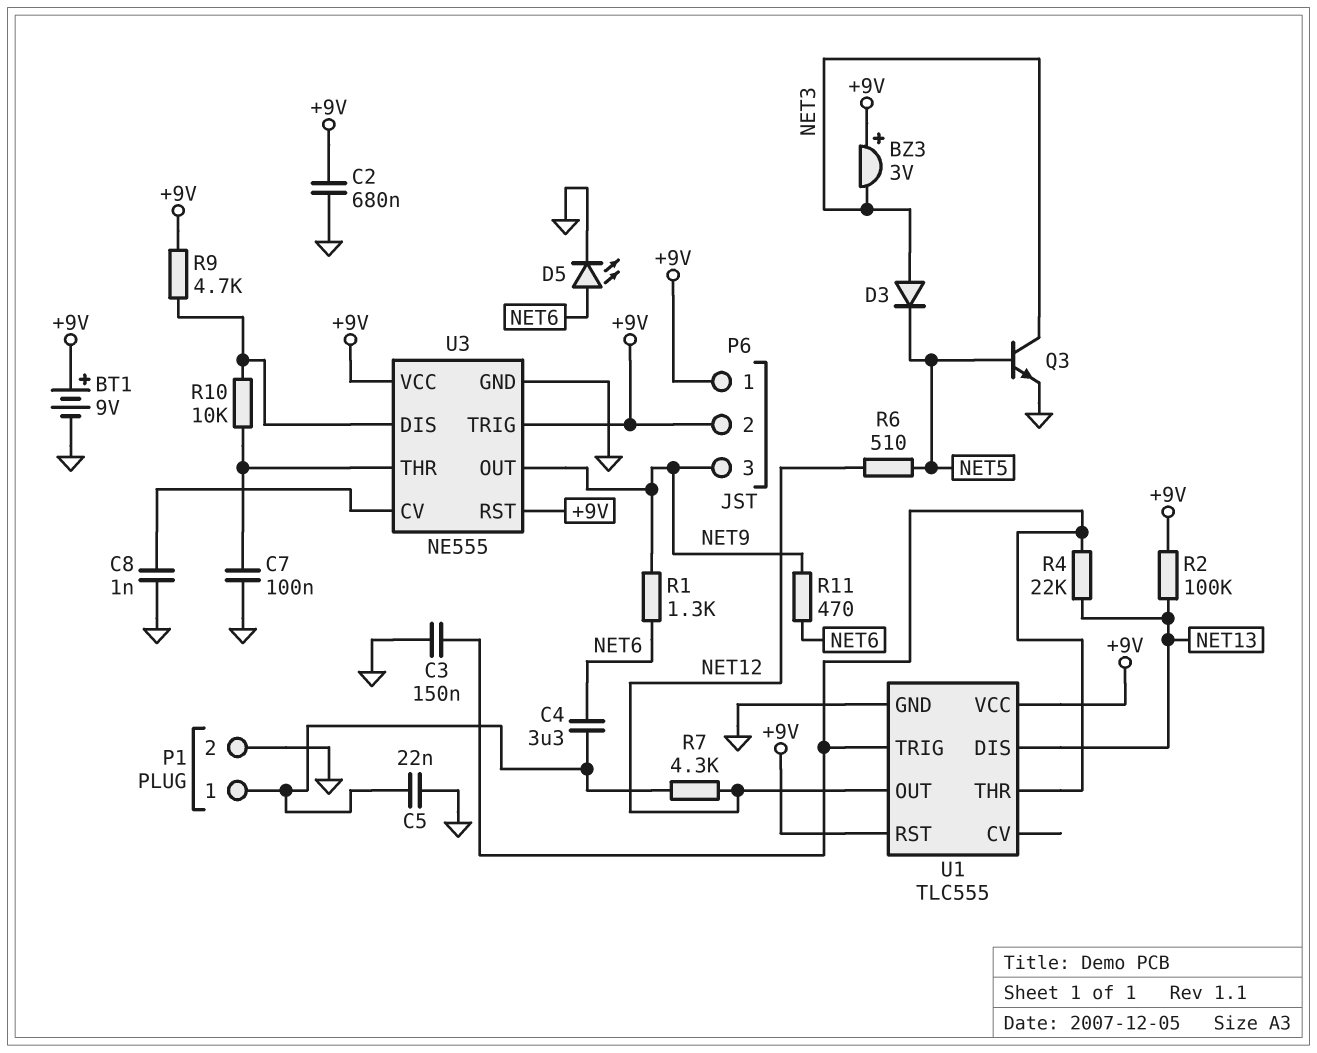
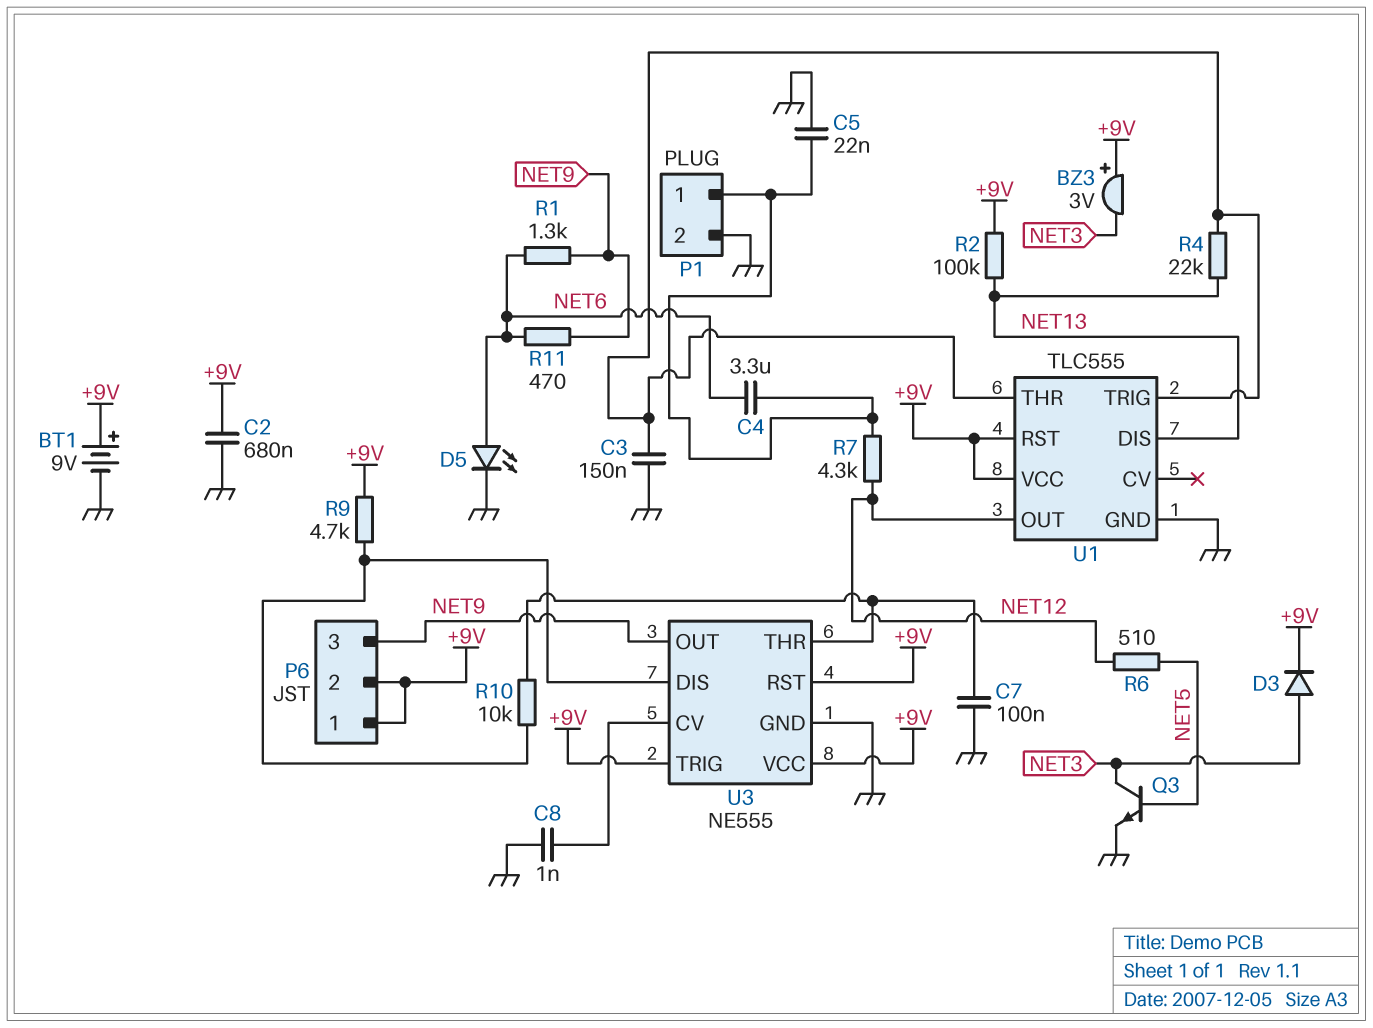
D3: diode (A NET3, K NET5) -> diode (A NET3, K +9V)

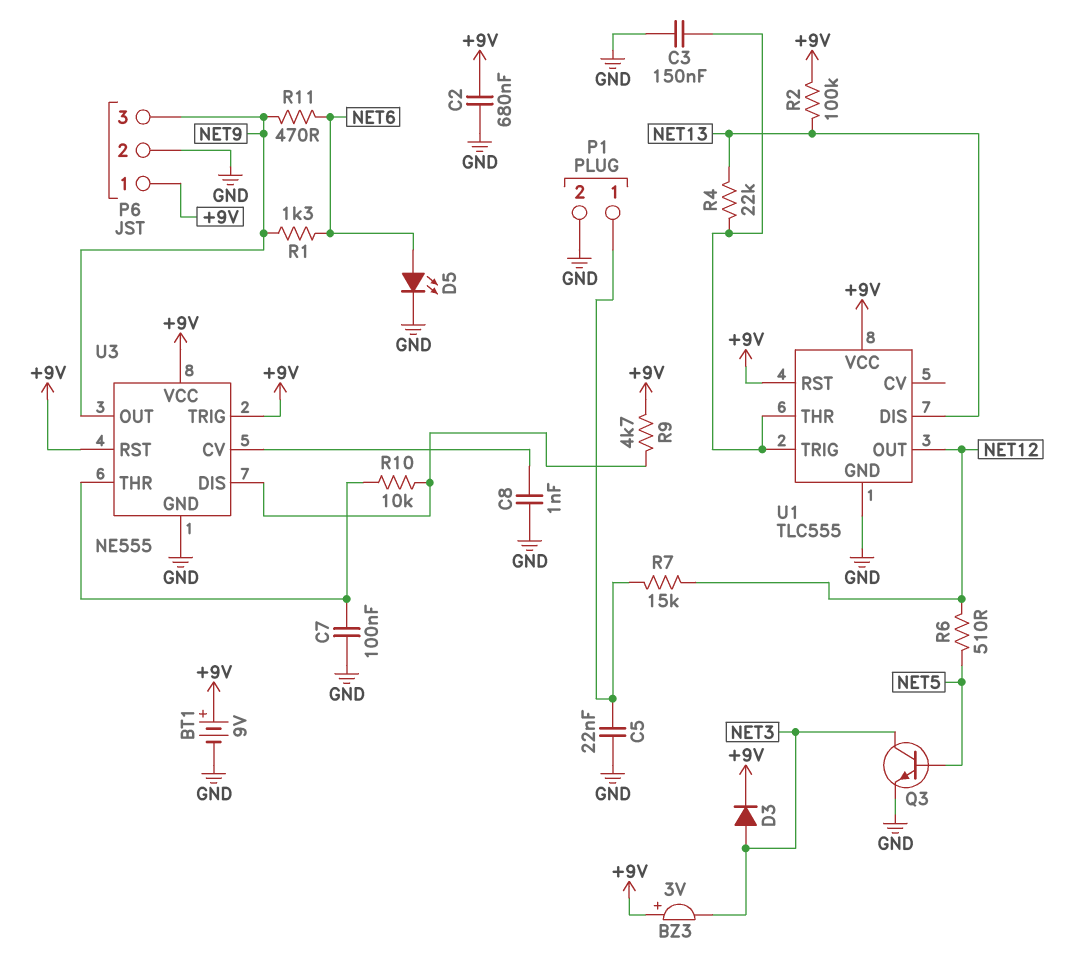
C4: 3.3uF (NET6, P1/1) -> none
P6 pin 2: +9V -> GND
R7: 4.3k (NET12, P1/1) -> 15k (NET12, P1/1)

